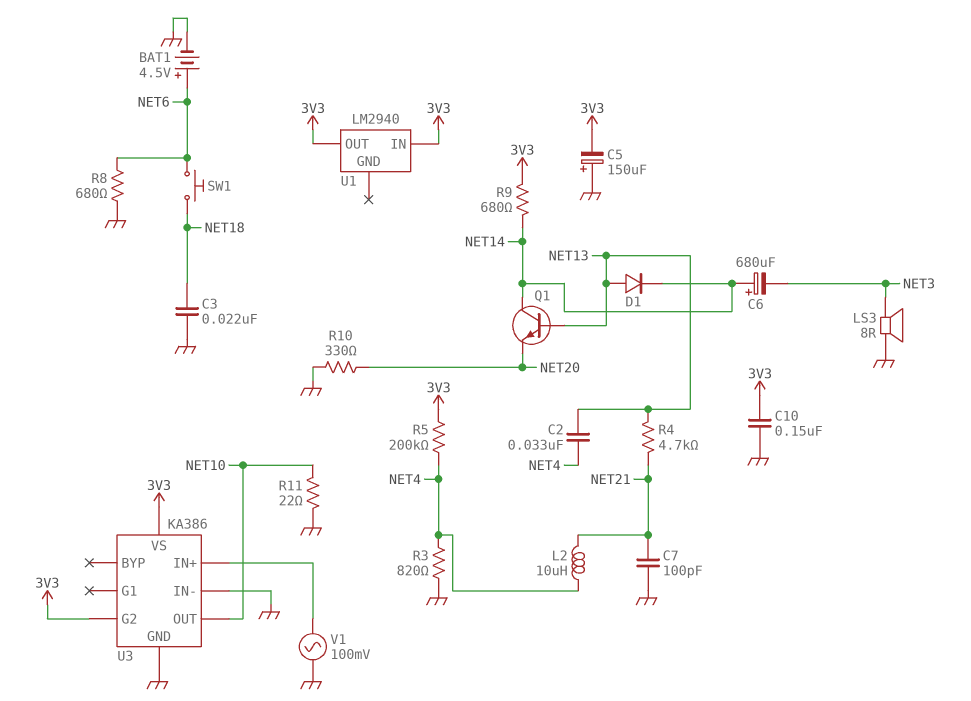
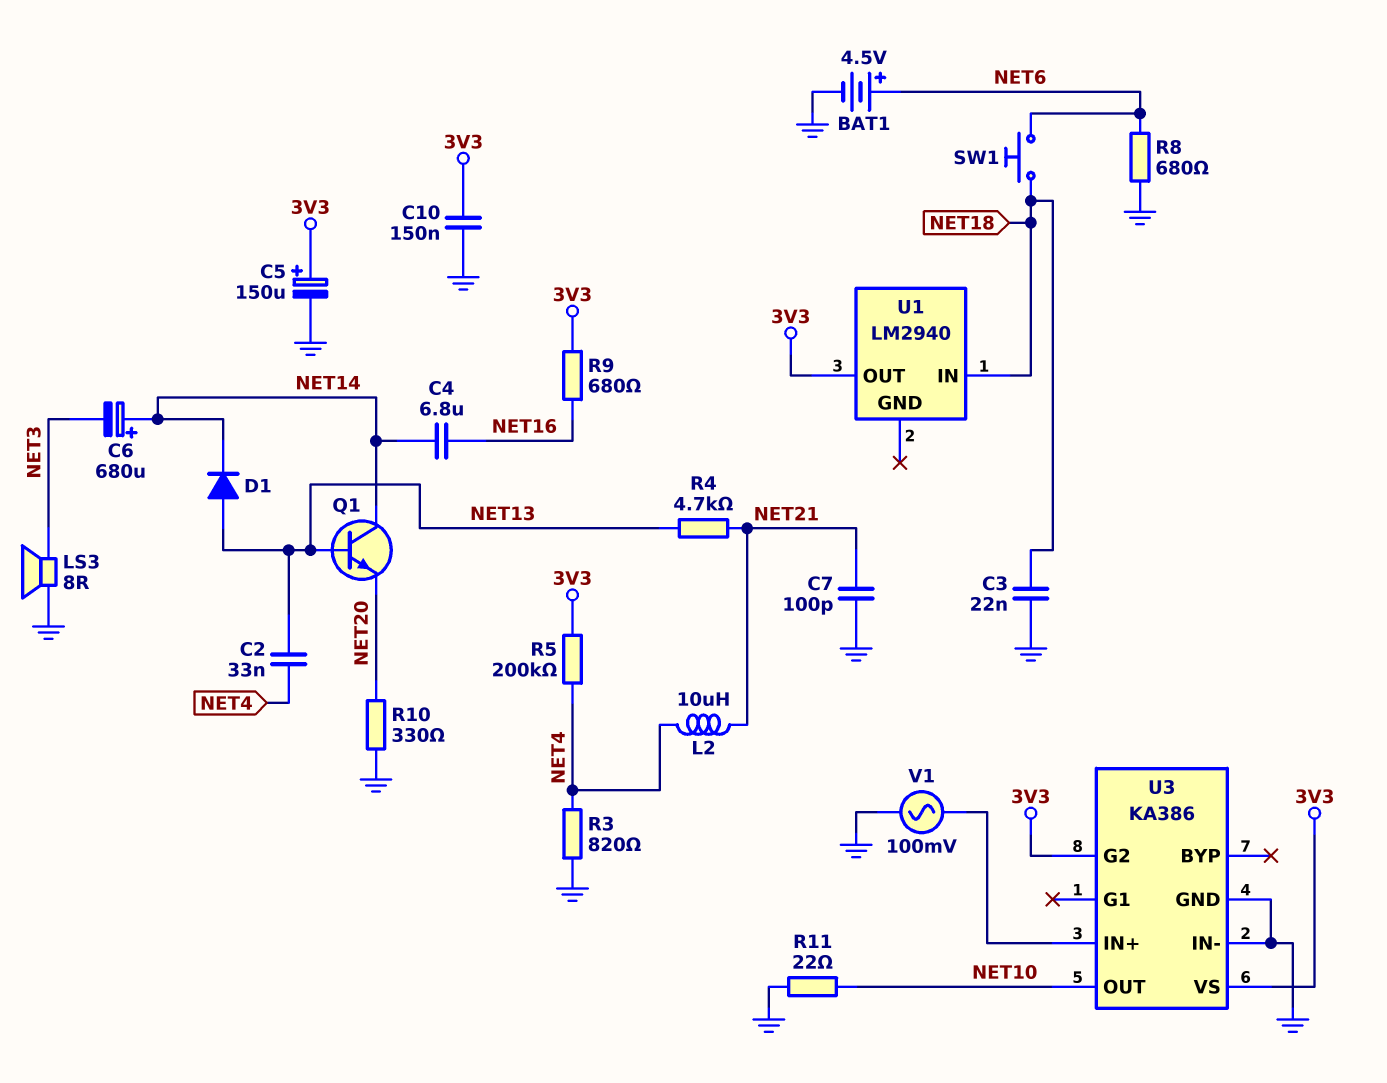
C4: none -> 6.8uF (NET14, NET16)
C5: 150uF (plus GND, minus 3V3) -> 150uF (plus 3V3, minus GND)
R9: 680 (3V3, NET14) -> 680 (3V3, NET16)
U1 pin IN: 3V3 -> NET18

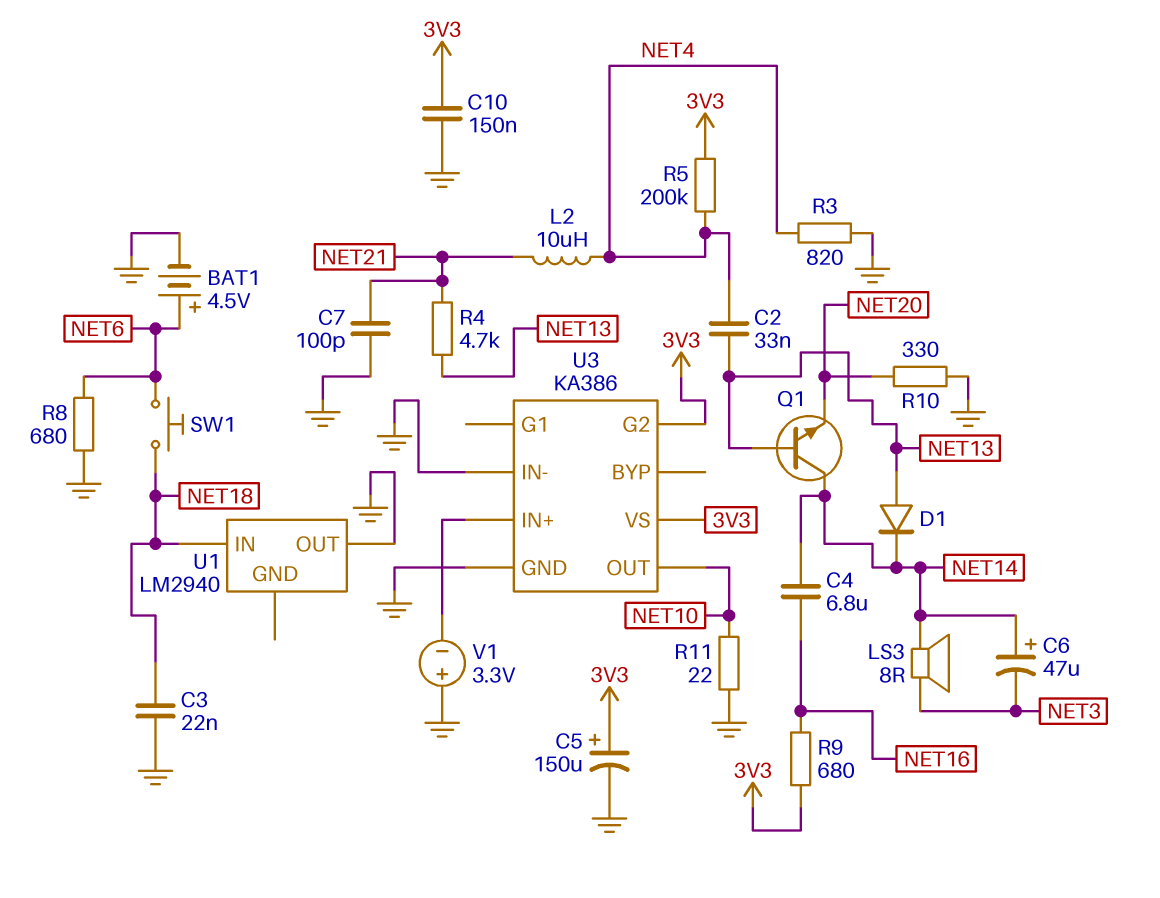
C6: 680uF (plus NET14, minus NET3) -> 47uF (plus NET14, minus NET3)
LS3: speaker 8R (GND, NET3) -> speaker 8R (NET3, NET14)
U1 pin OUT: 3V3 -> GND
V1: AC 100mV (GND, U3/IN+) -> 3.3V (plus GND, minus U3/IN+)

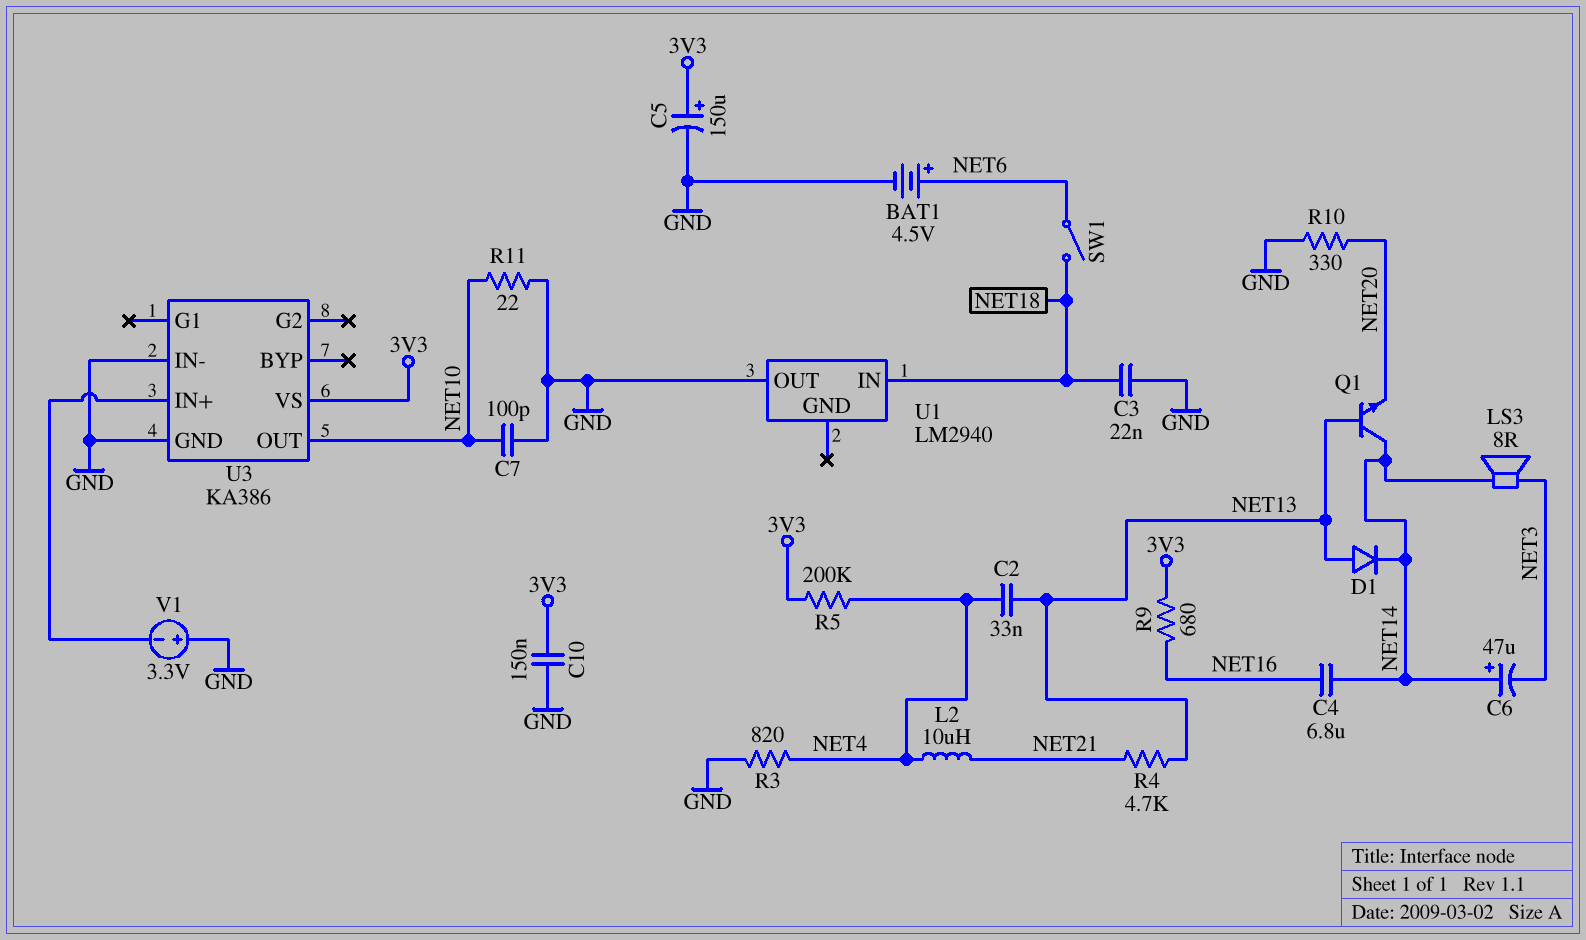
C7: 100pF (GND, NET21) -> 100pF (GND, NET10)
R8: 680 (GND, NET6) -> none
SW1: button (NET6, NET18) -> switch (NET6, NET18)
U3 pin G2: 3V3 -> none

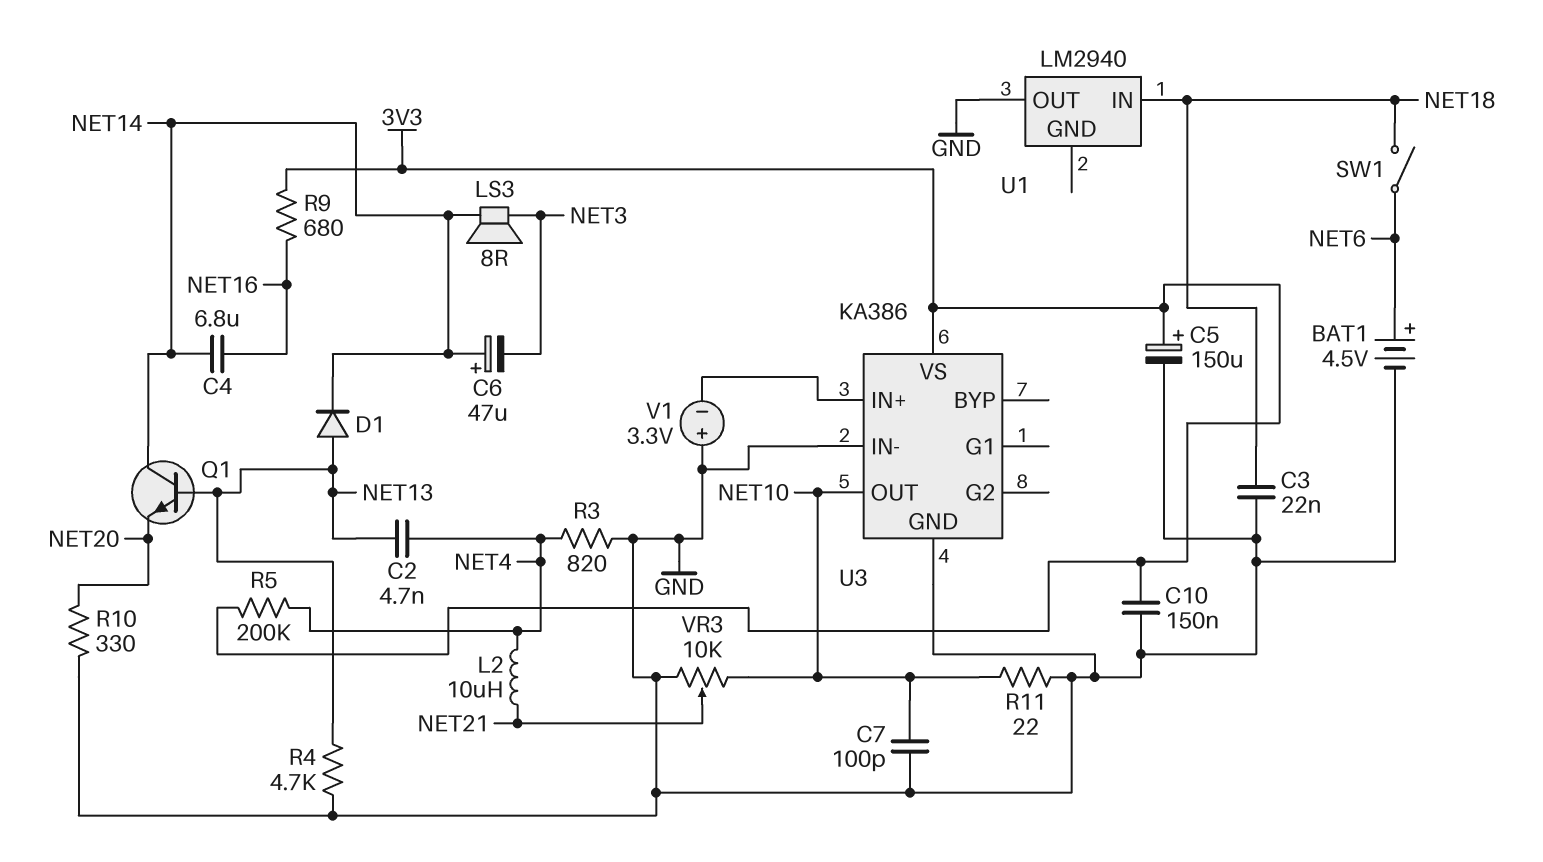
C2: 33nF (NET4, NET13) -> 4.7nF (NET4, NET13)
R4: 4.7k (NET13, NET21) -> 4.7k (GND, NET13)
VR3: none -> 10k (GND, NET10, wiper NET21)

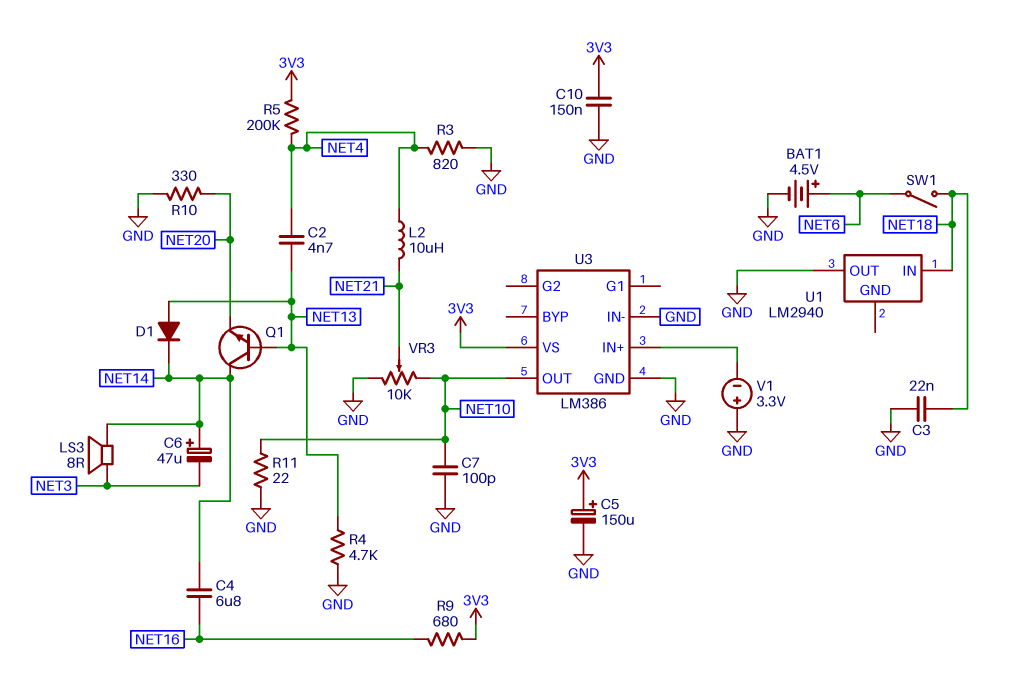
U3: KA386 -> LM386

